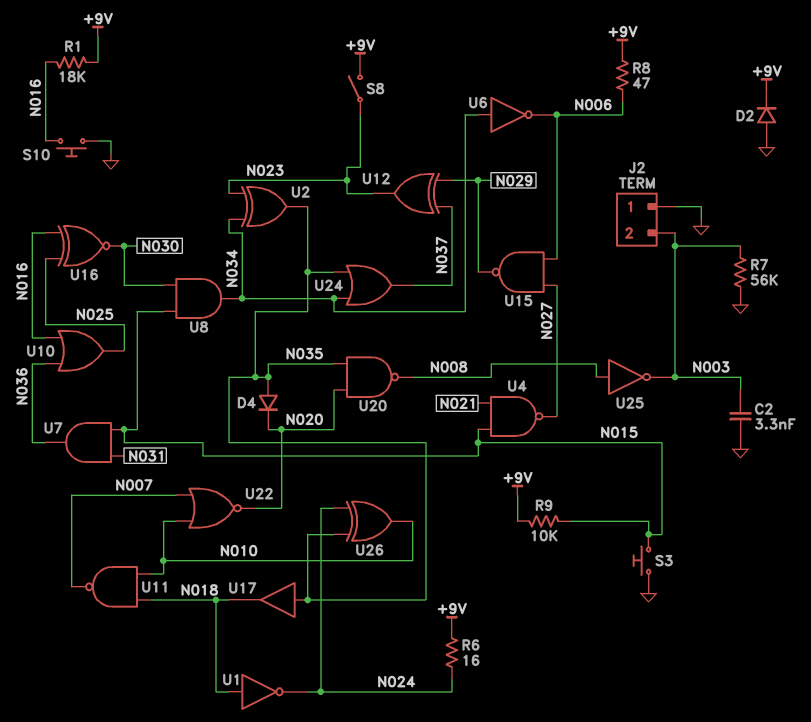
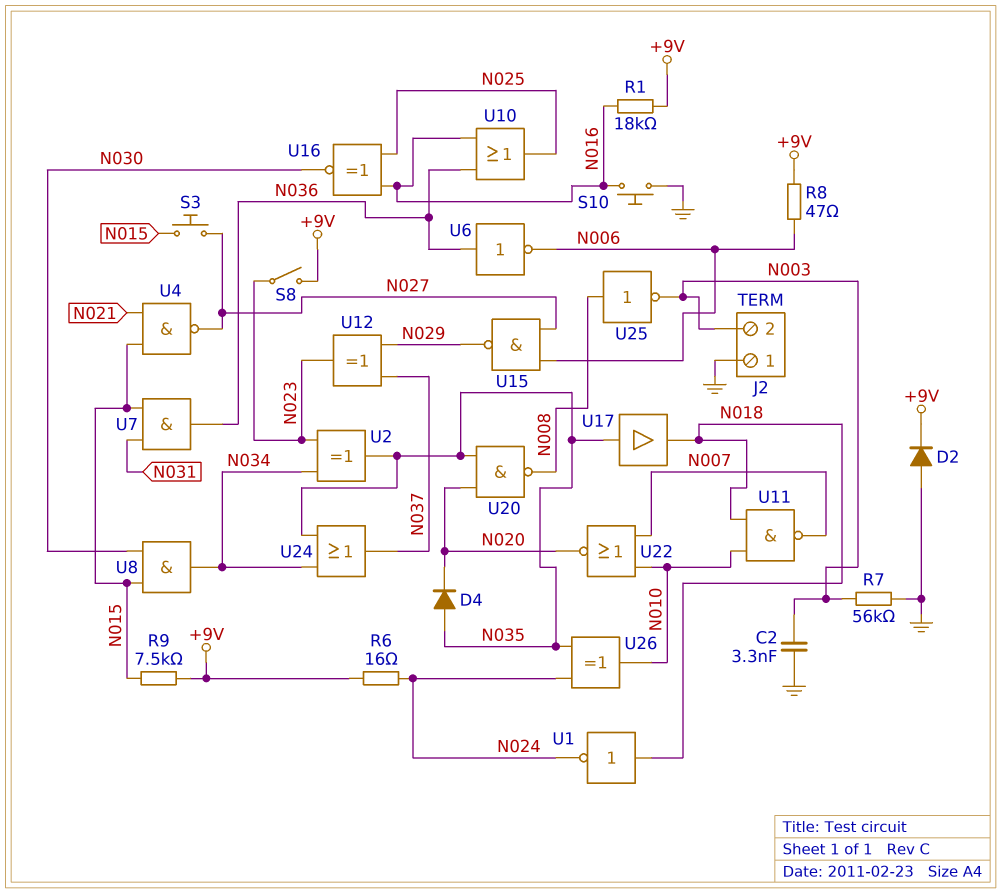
R9: 10k (+9V, N015) -> 7.5k (+9V, N015)
S3: button (GND, N015) -> button (N015, N027)
U6: NOT (in N034, out N006) -> NOT (in N036, out N006)

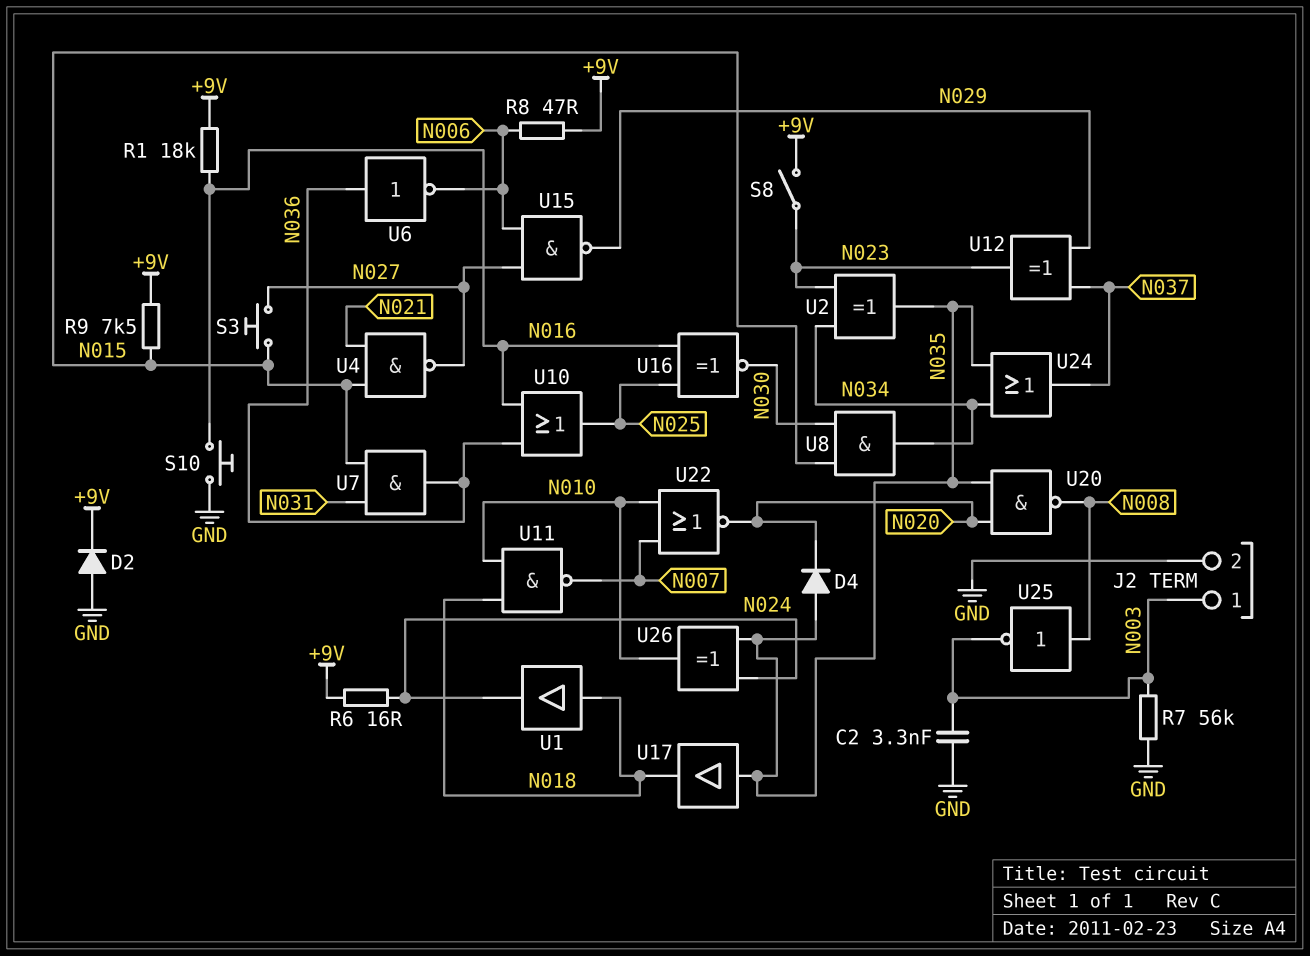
J2 pin 1: GND -> N003
J2 pin 2: N003 -> GND
U1: NOT (in N018, out N024) -> buffer (in N018, out N024)

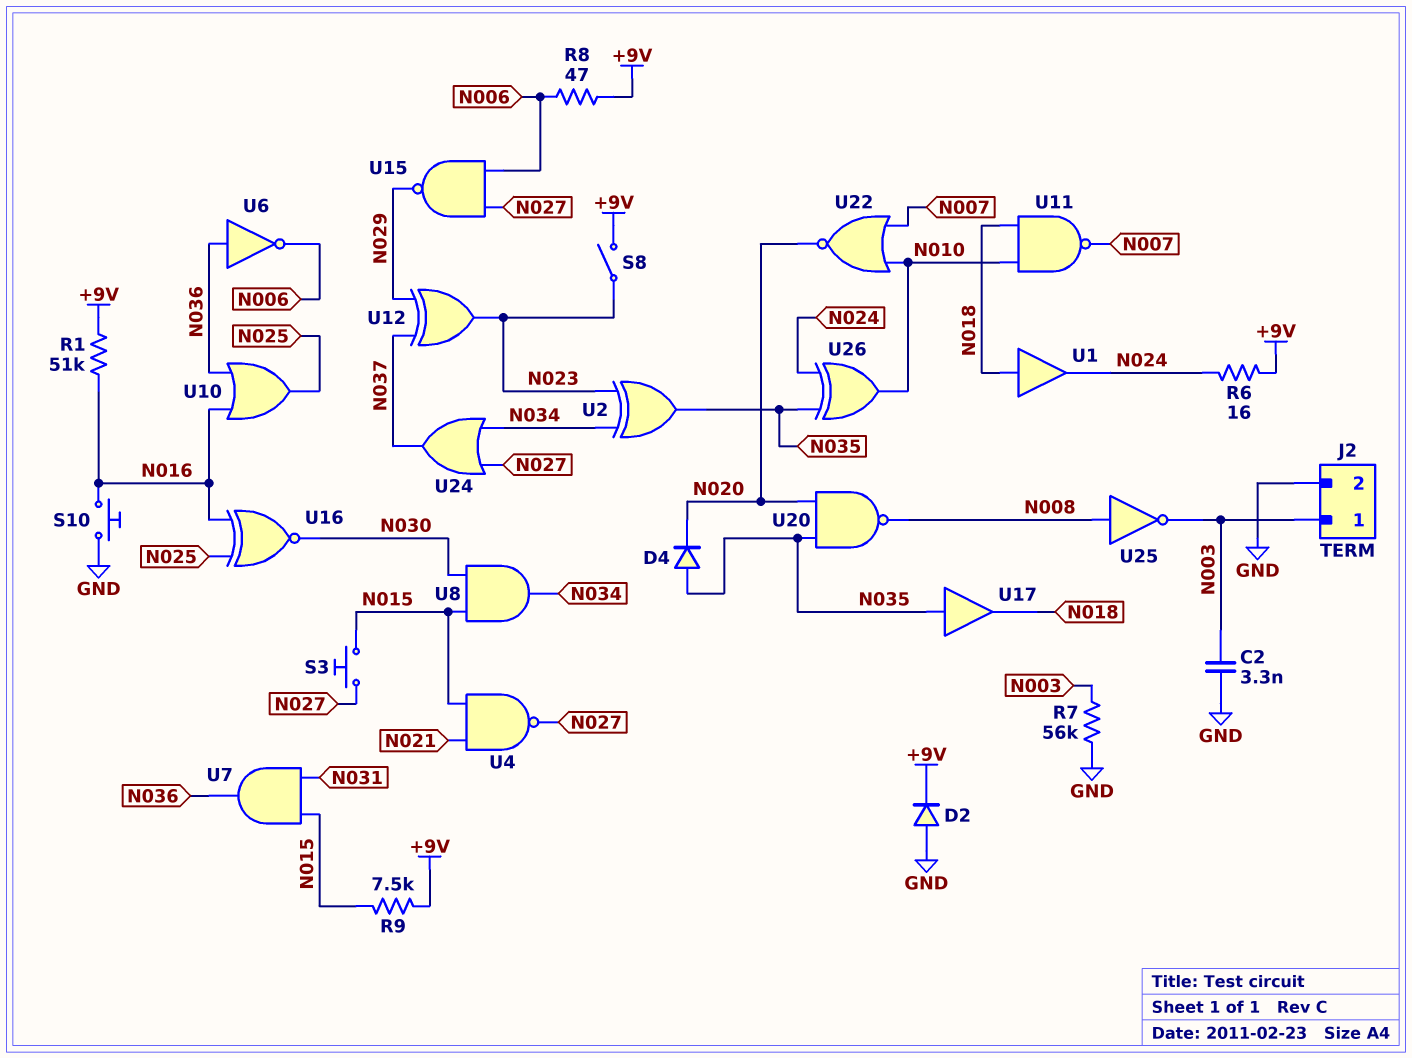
R1: 18k (+9V, N016) -> 51k (+9V, N016)
U24: OR (in N034, in N035, out N037) -> OR (in N027, in N034, out N037)

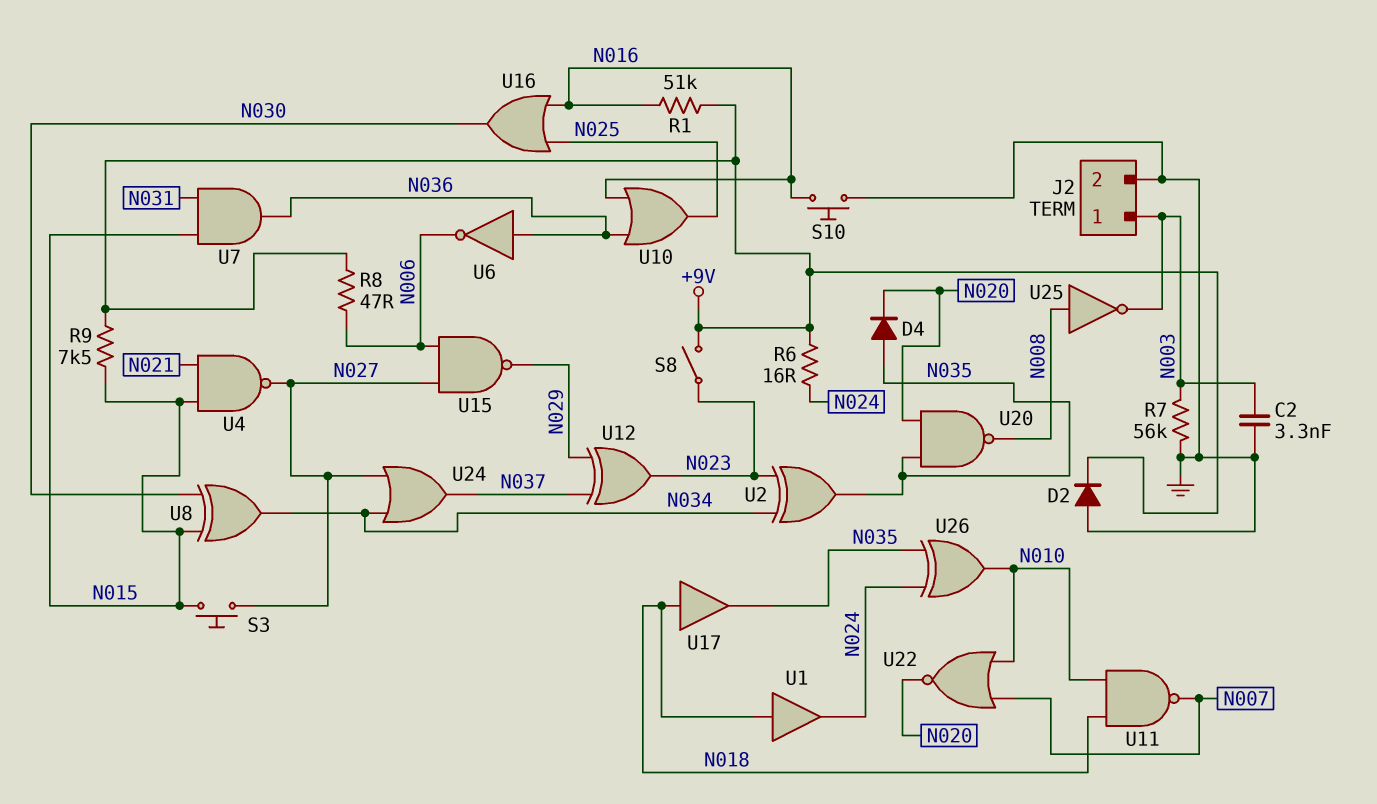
U8: AND (in N015, in N030, out N034) -> XOR (in N015, in N030, out N034)
U16: XNOR (in N016, in N025, out N030) -> OR (in N016, in N025, out N030)
U17: buffer (in N035, out N018) -> buffer (in N018, out N035)

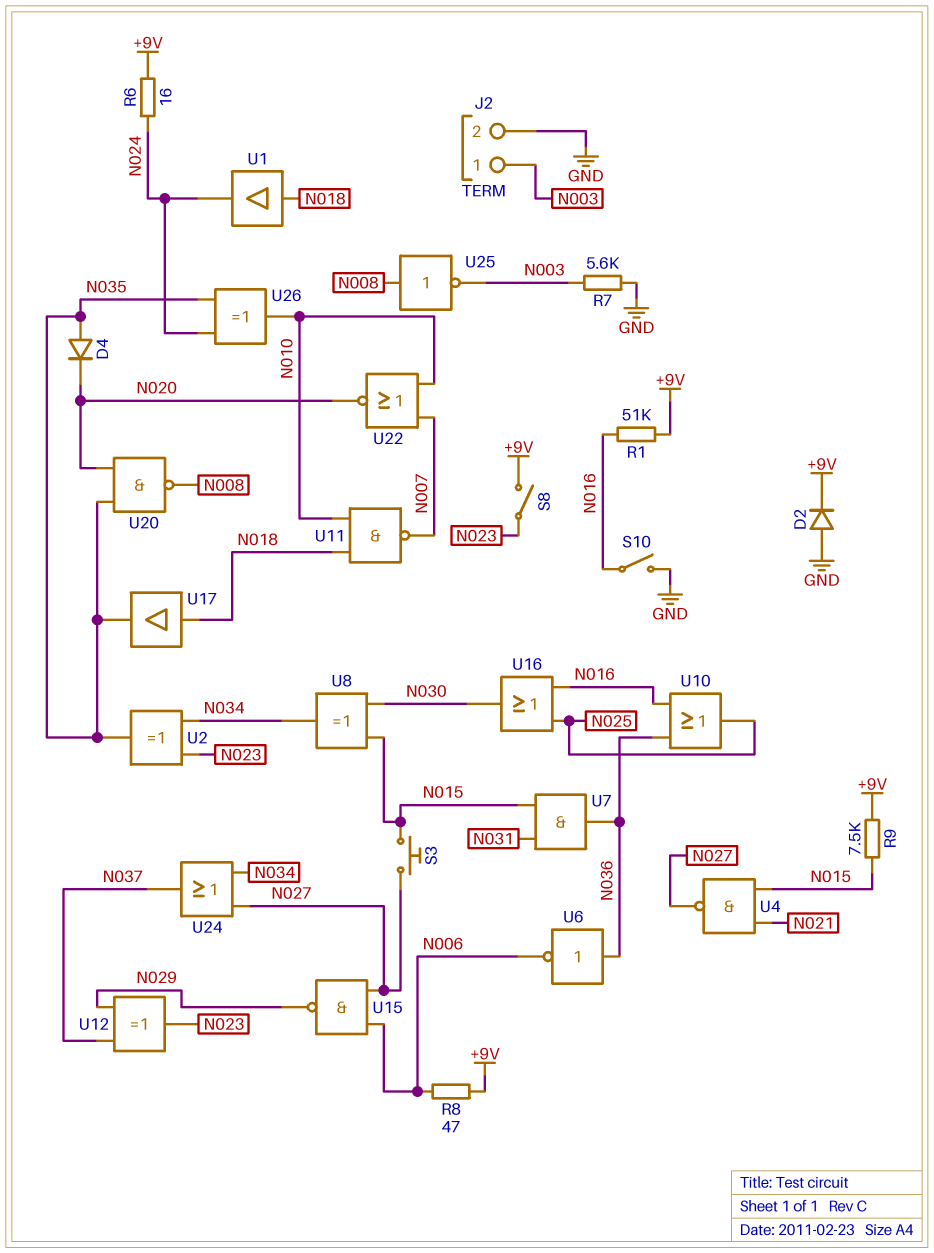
C2: 3.3nF (GND, N003) -> none
R7: 56k (GND, N003) -> 5.6k (GND, N003)
S10: button (GND, N016) -> switch (GND, N016)

